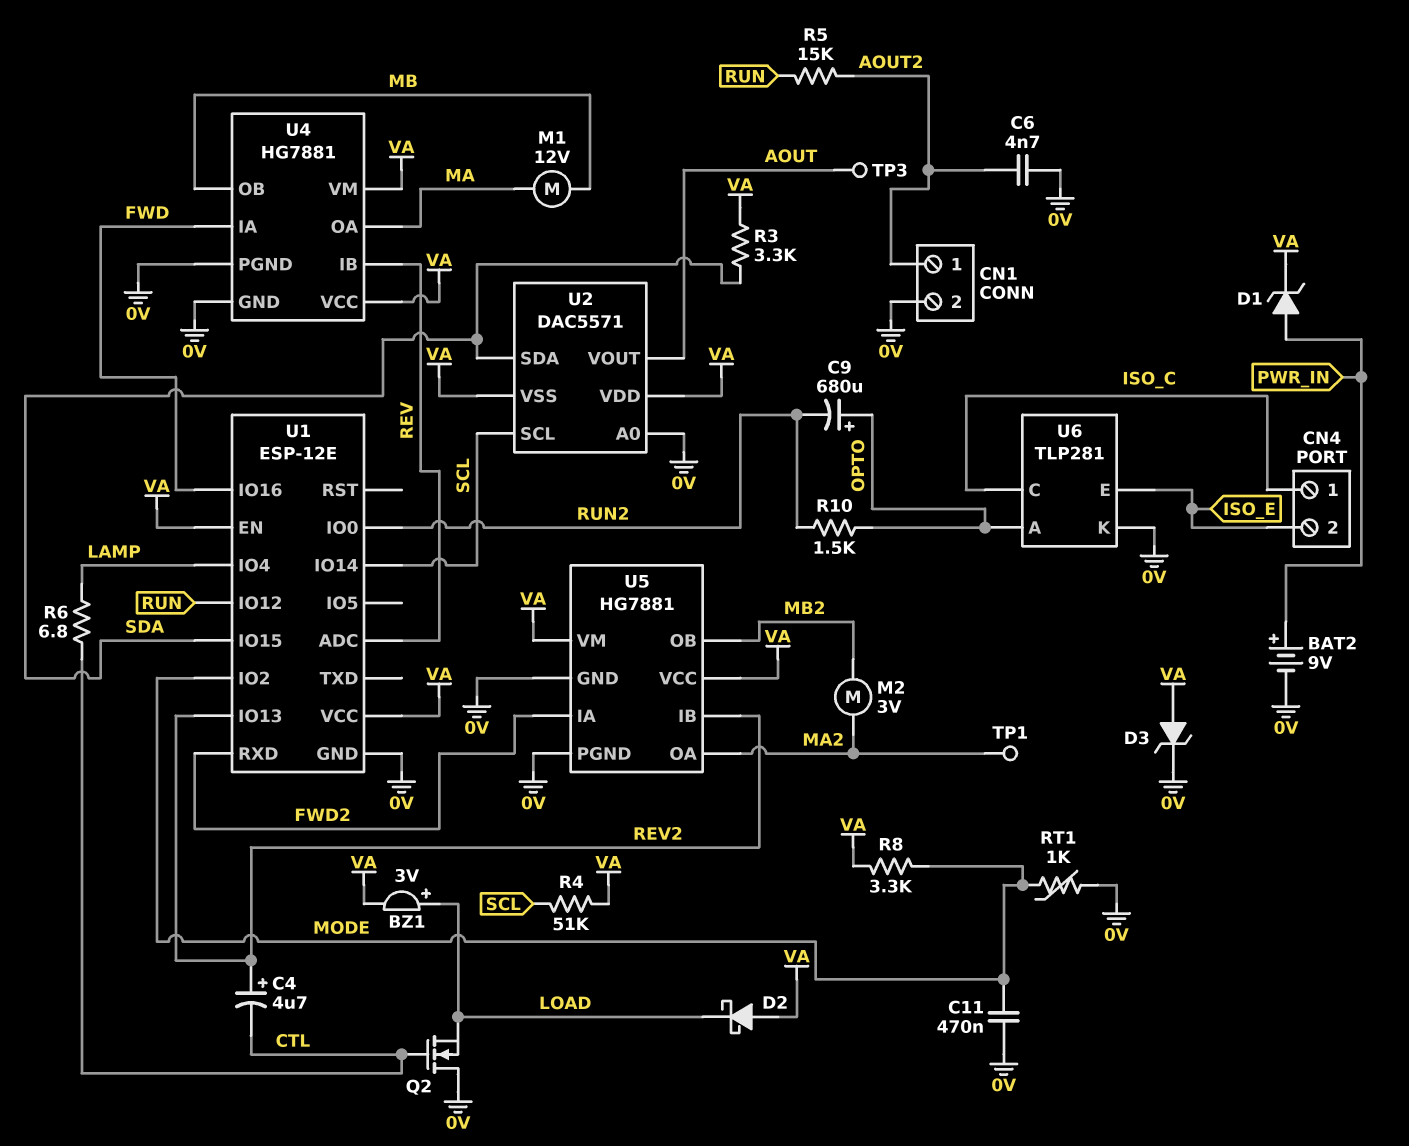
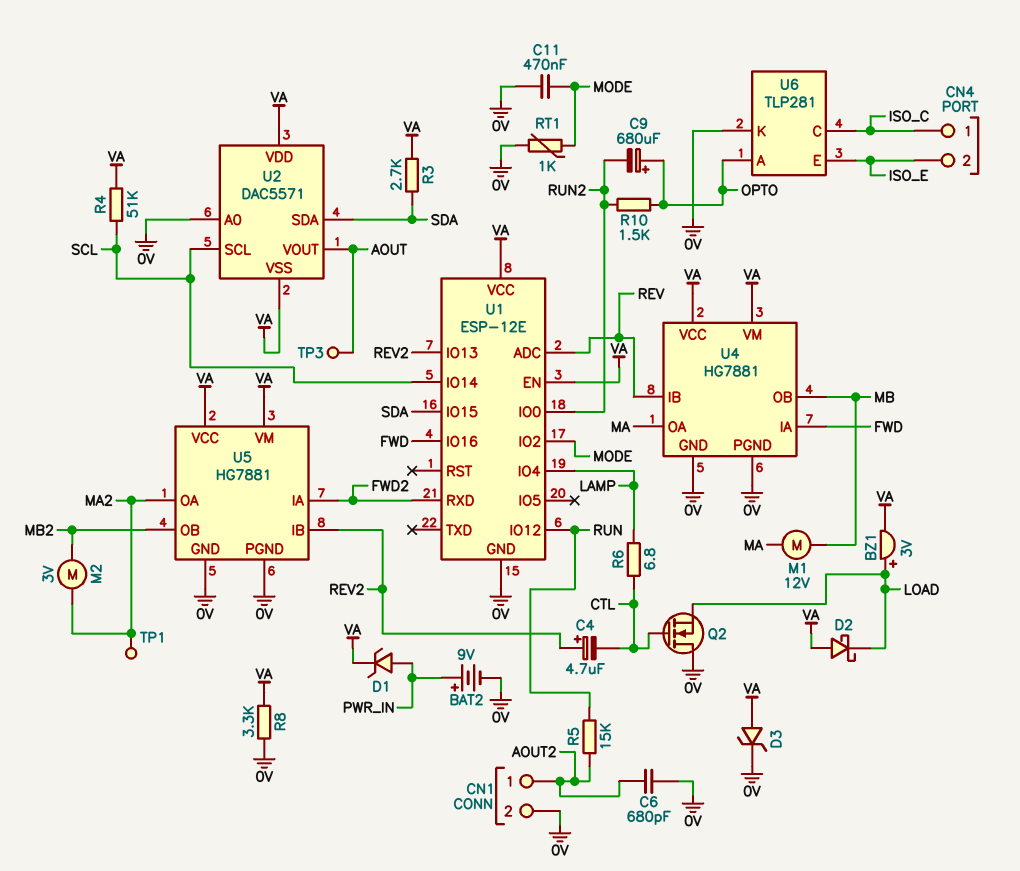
C6: 4.7nF (0V, AOUT2) -> 680pF (0V, AOUT2)
R3: 3.3k (SDA, VA) -> 2.7k (SDA, VA)
R8: 3.3k (MODE, VA) -> 3.3k (0V, VA)

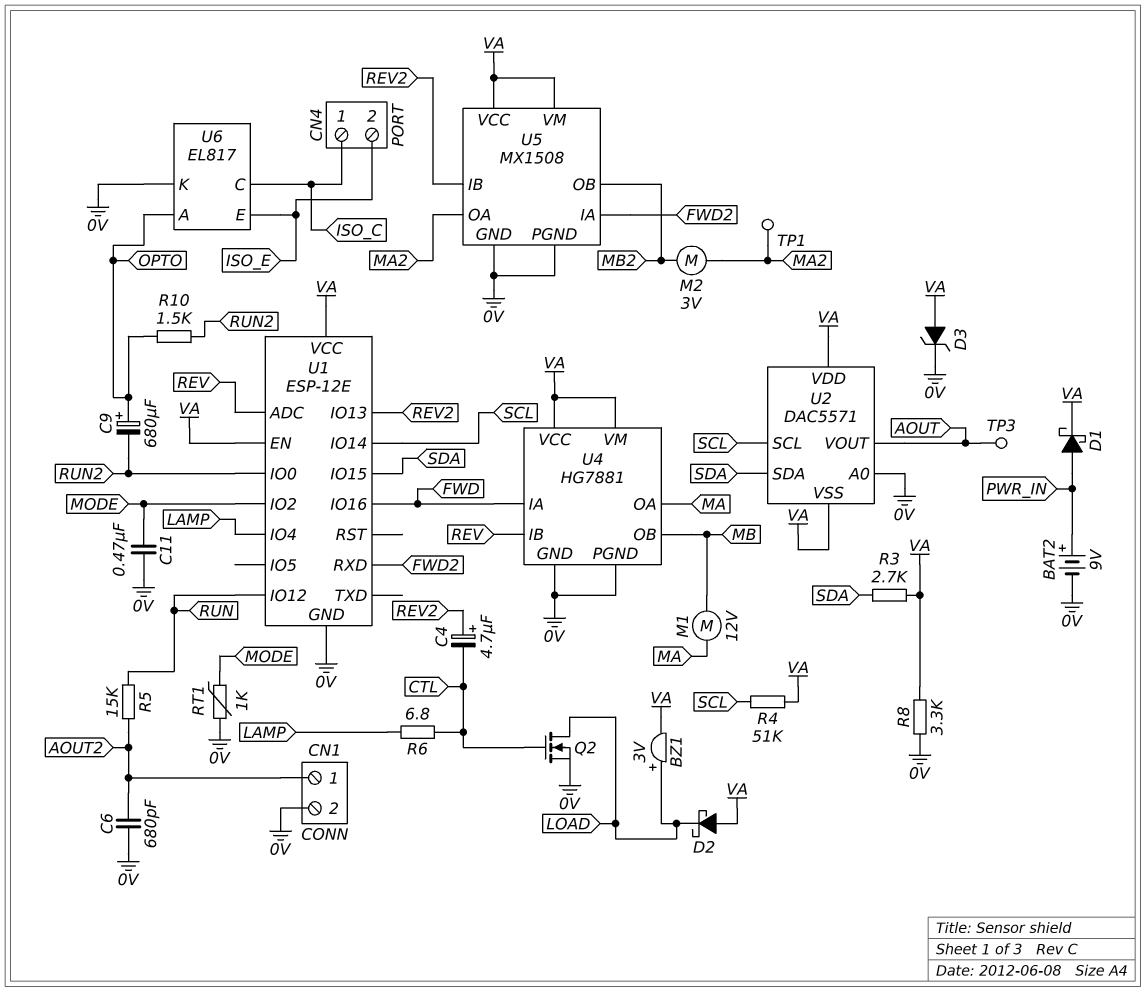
D1: zener (A PWR_IN, K VA) -> schottky (A PWR_IN, K VA)
Q2: NMOS (G CTL, D 0V, S LOAD) -> NMOS (G CTL, D LOAD, S 0V)
U5: HG7881 -> MX1508
U6: TLP281 -> EL817

